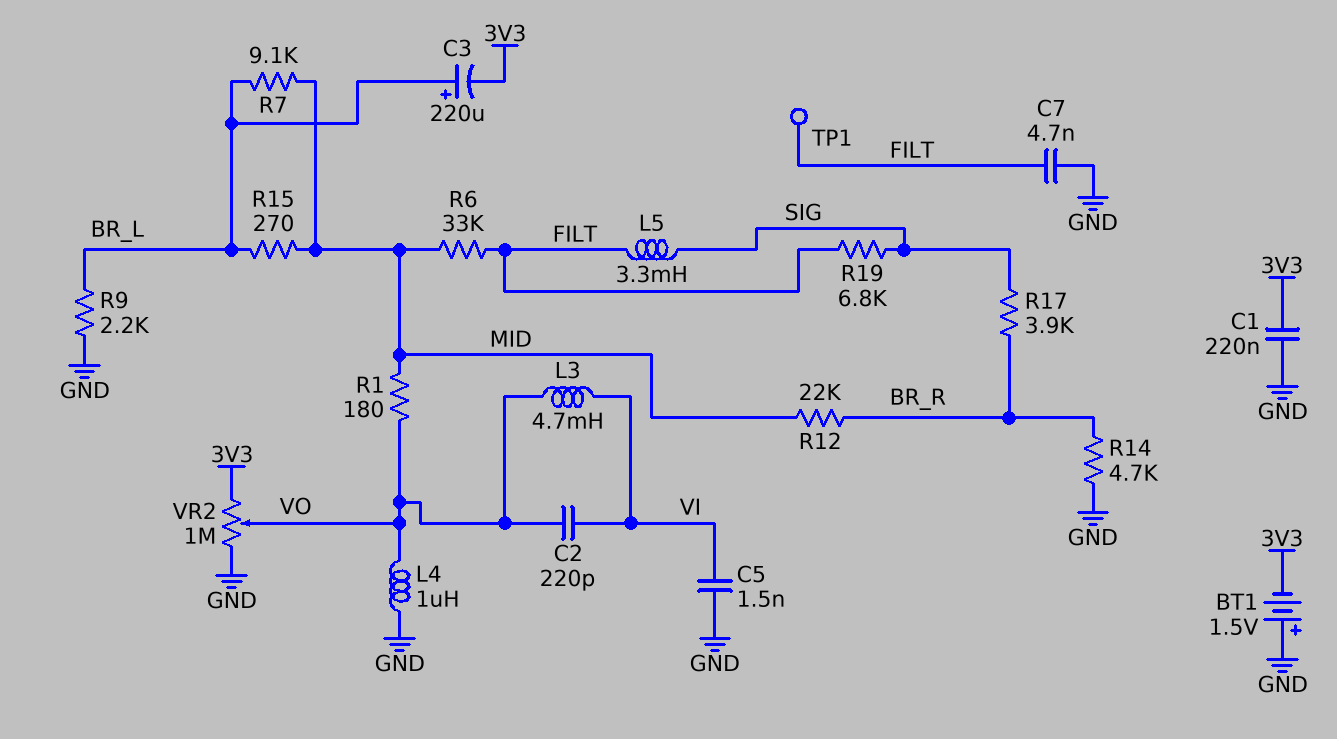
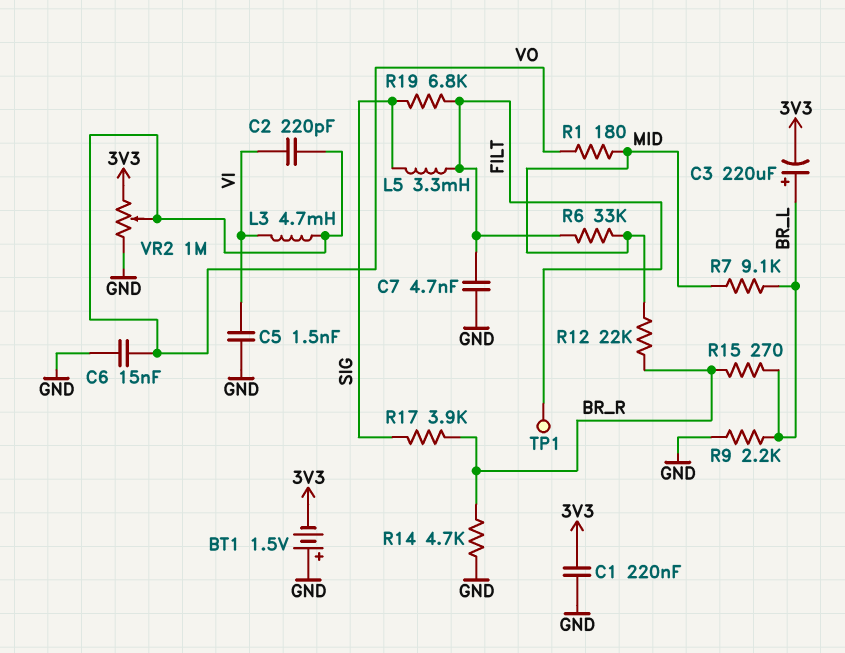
C6: none -> 15nF (GND, VO)
L4: 1uH (GND, VO) -> none
R15: 270 (BR_L, MID) -> 270 (BR_L, BR_R)

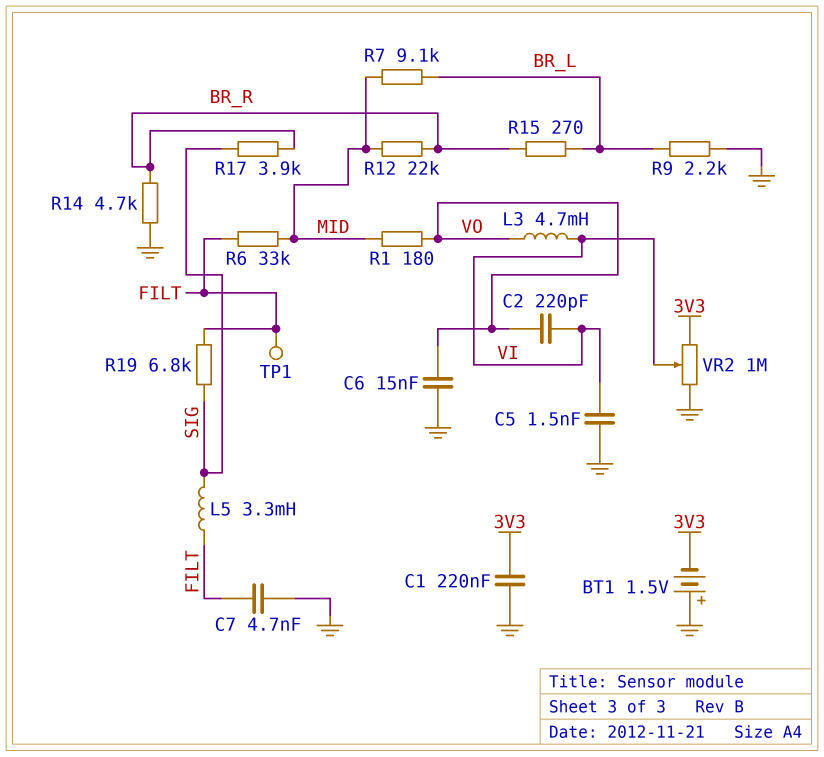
C3: 220uF (plus BR_L, minus 3V3) -> none
VR2: 1M (3V3, GND, wiper VO) -> 1M (3V3, GND, wiper VI)

